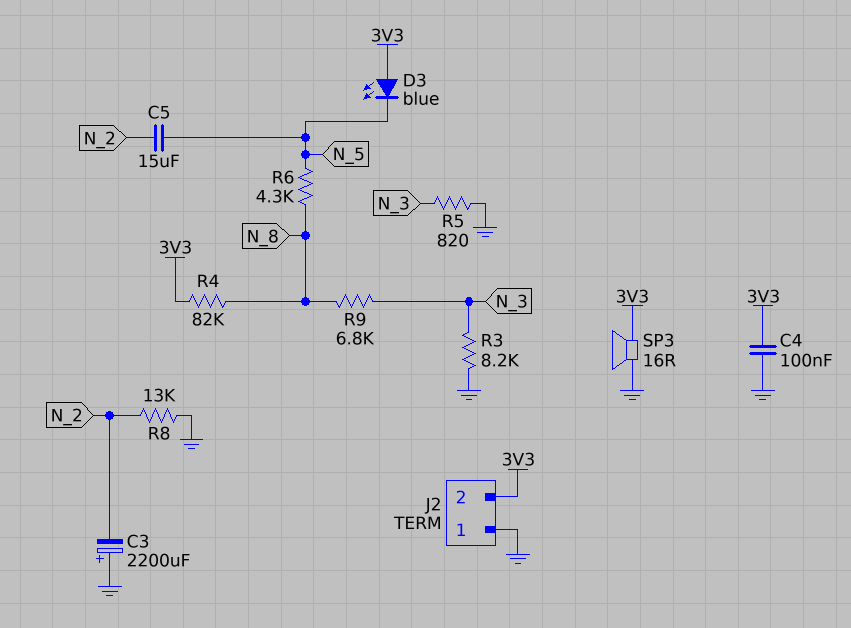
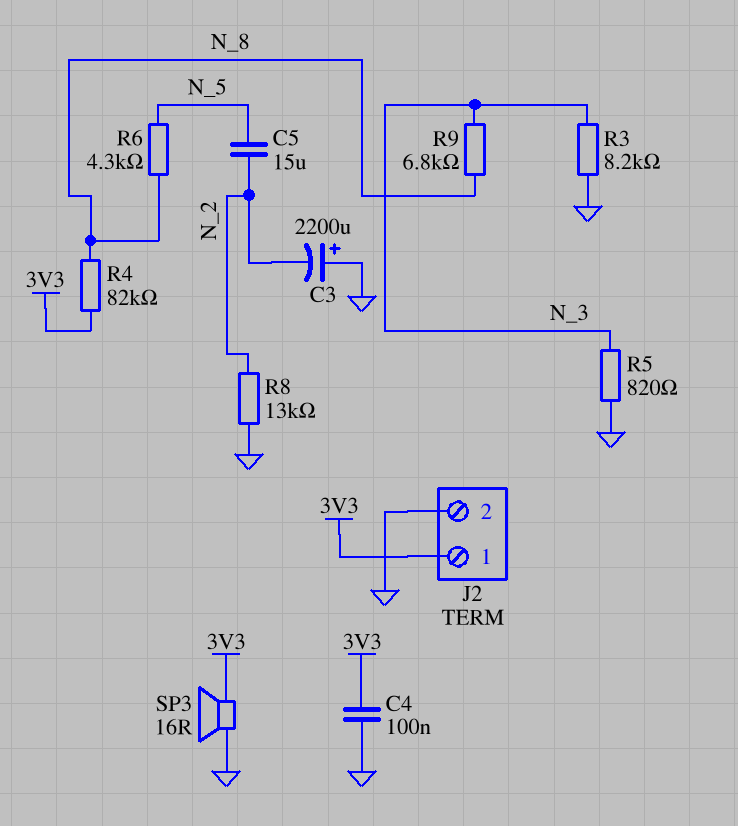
D3: LED blue (A 3V3, K N_5) -> none
J2 pin 1: GND -> 3V3
J2 pin 2: 3V3 -> GND

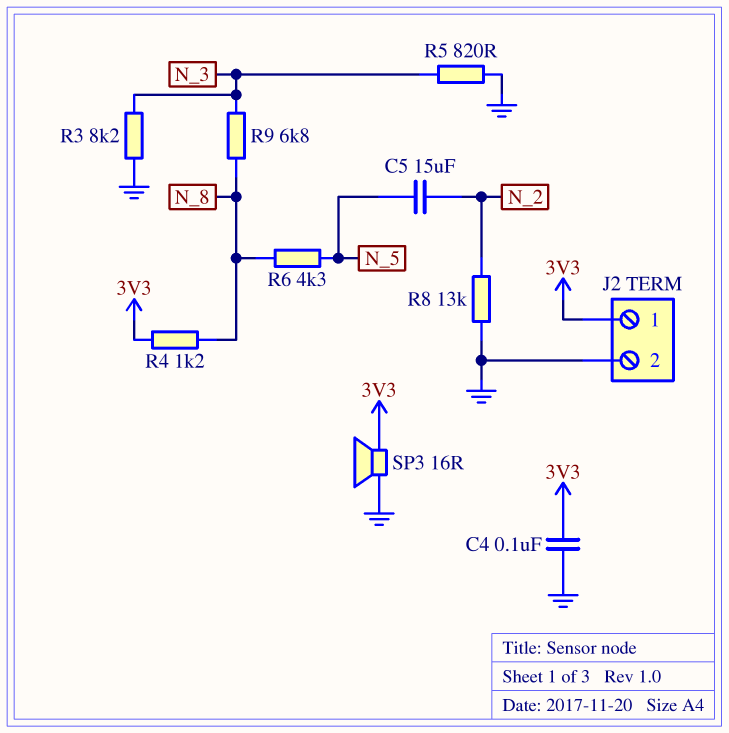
C3: 2200uF (plus GND, minus N_2) -> none
R4: 82k (3V3, N_8) -> 1.2k (3V3, N_8)

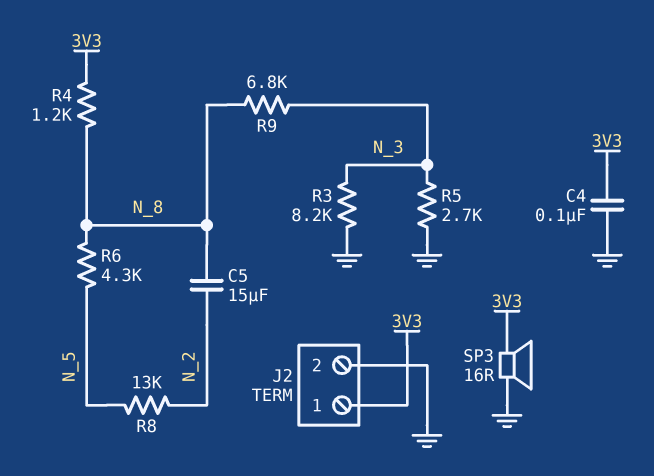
C5: 15uF (N_2, N_5) -> 15uF (N_2, N_8)
R5: 820 (GND, N_3) -> 2.7k (GND, N_3)
R8: 13k (GND, N_2) -> 13k (N_2, N_5)

